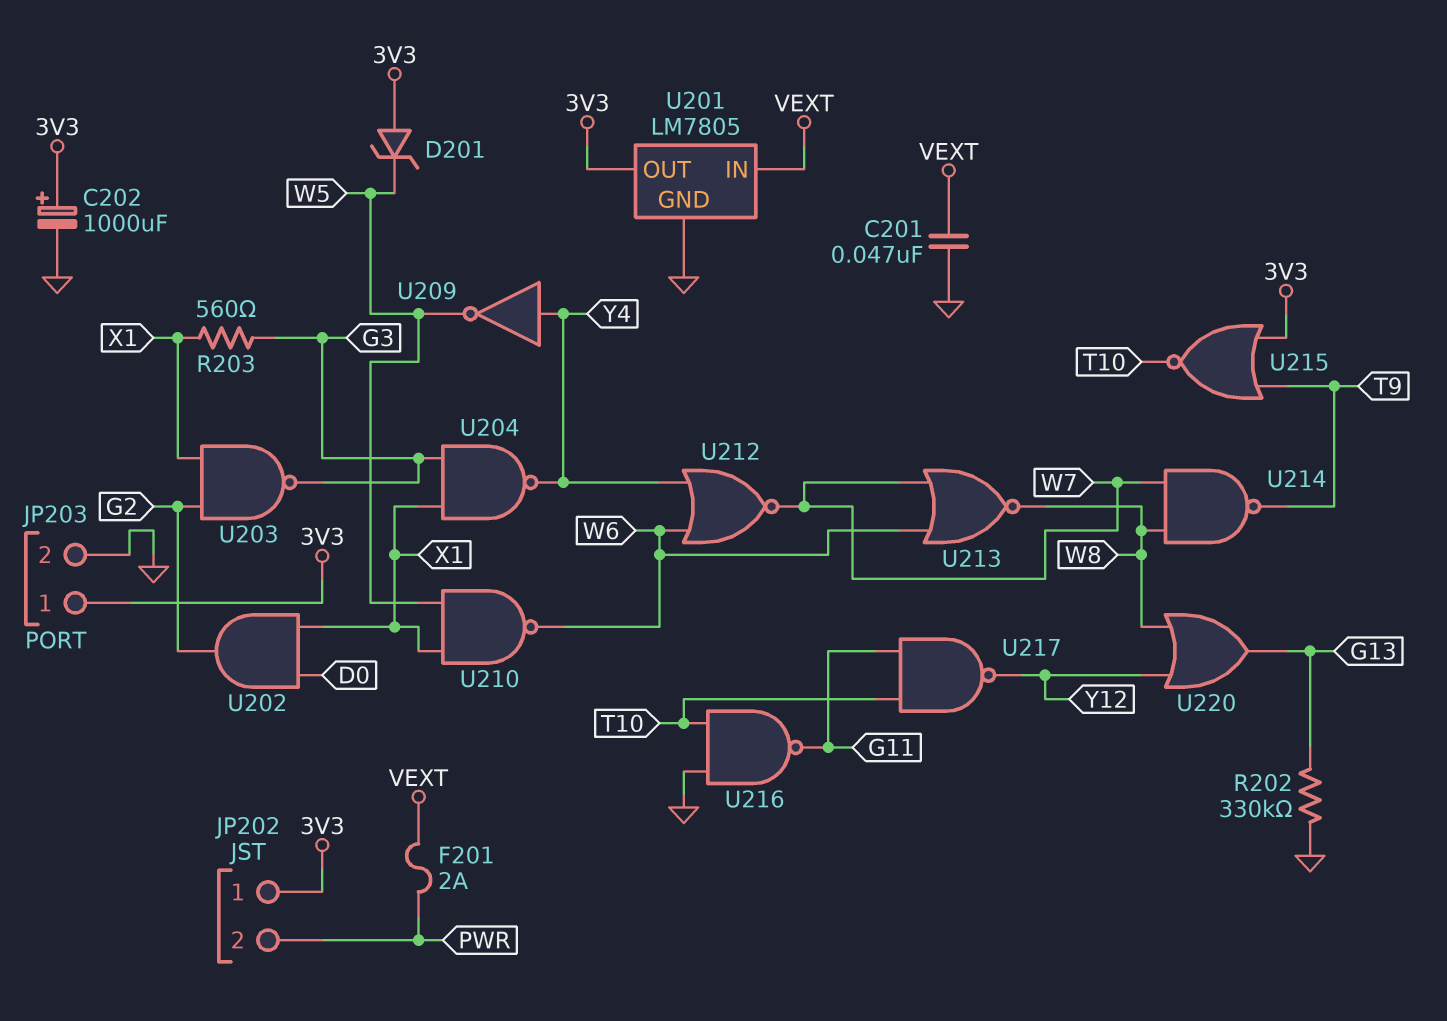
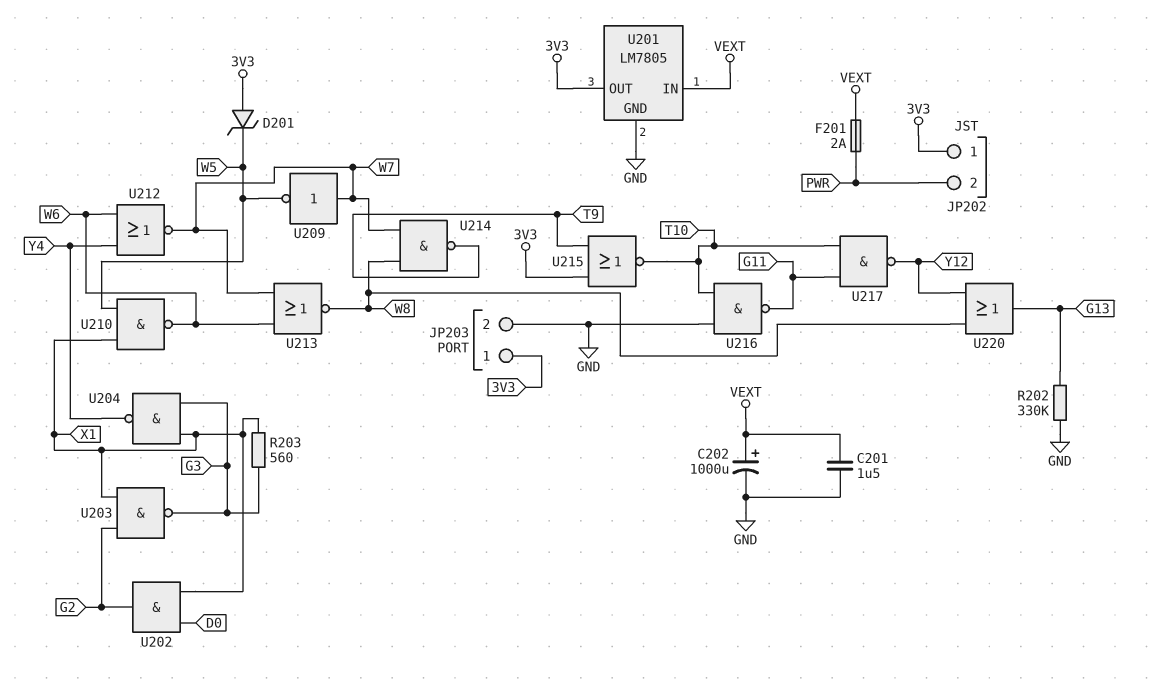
C201: 47nF (GND, VEXT) -> 1.5uF (GND, VEXT)
C202: 1000uF (plus 3V3, minus GND) -> 1000uF (plus VEXT, minus GND)
U209: NOT (in Y4, out W5) -> NOT (in W7, out W5)

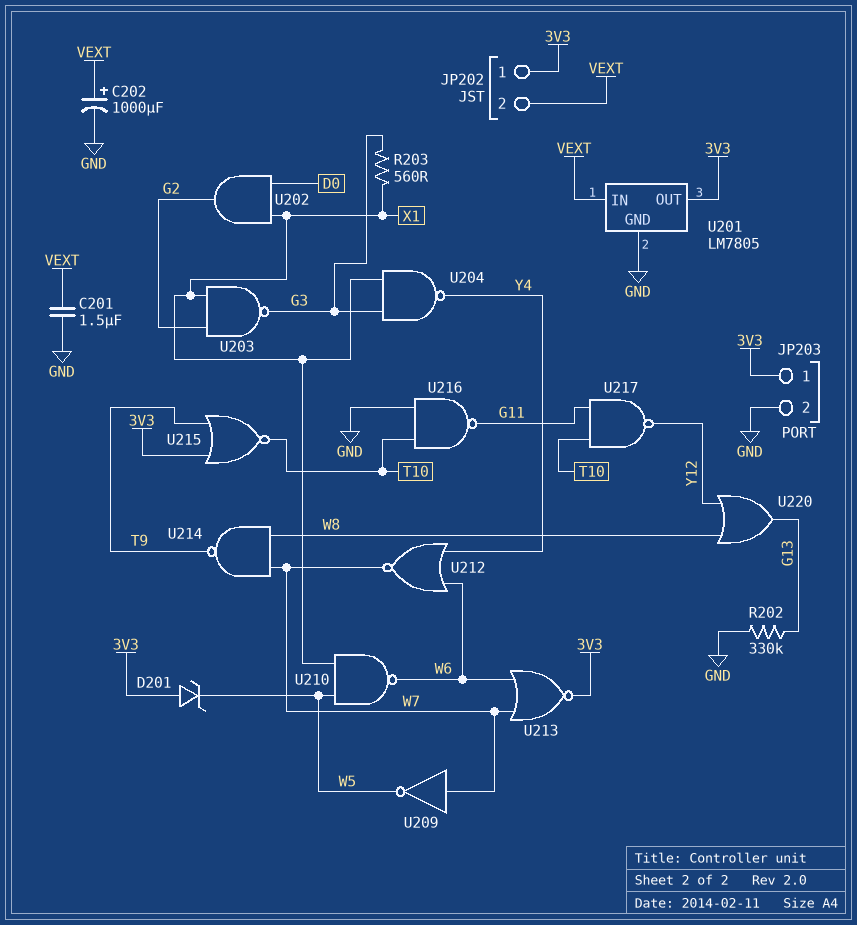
F201: 2A (PWR, VEXT) -> none
JP202 pin 2: PWR -> VEXT
U213: NOR (in W6, in W7, out W8) -> NOR (in W6, in W7, out 3V3)

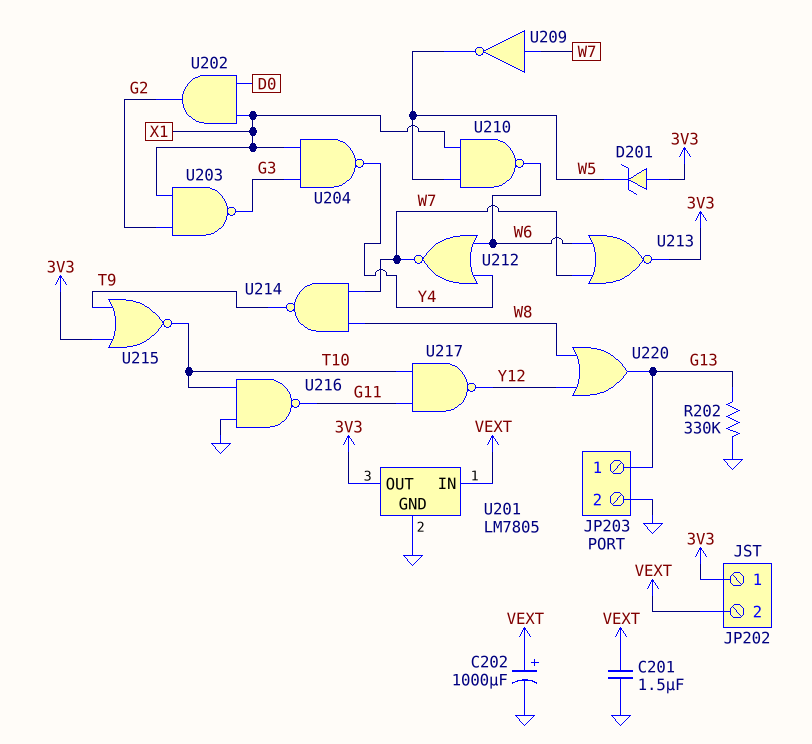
JP203 pin 1: 3V3 -> G13
R203: 560 (G3, X1) -> none

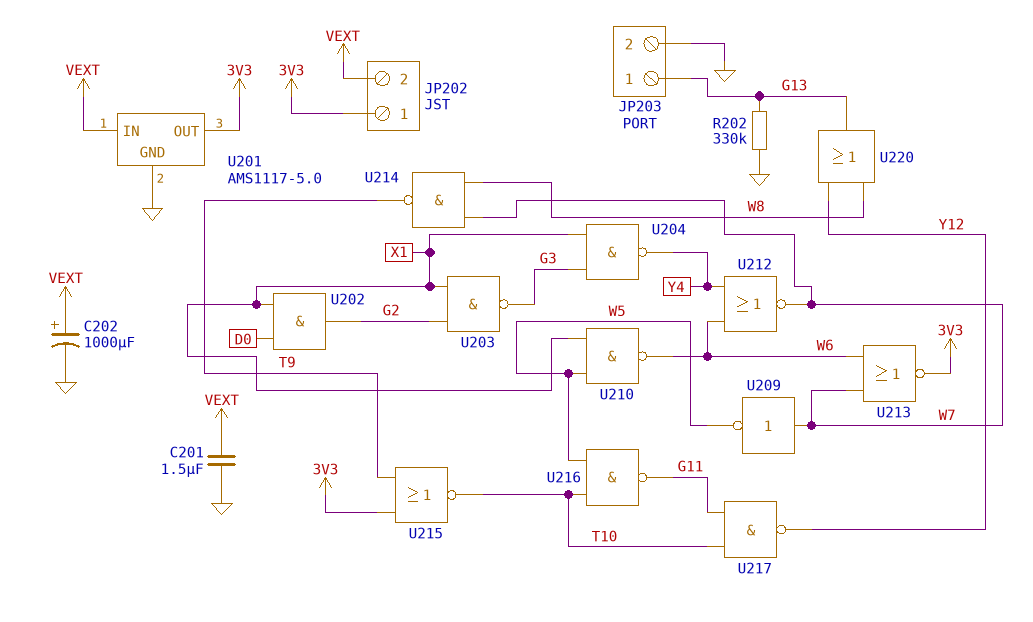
D201: zener (A 3V3, K W5) -> none
U201: LM7805 -> AMS1117-5.0
U216: NAND (in GND, in T10, out G11) -> NAND (in T10, in W5, out G11)

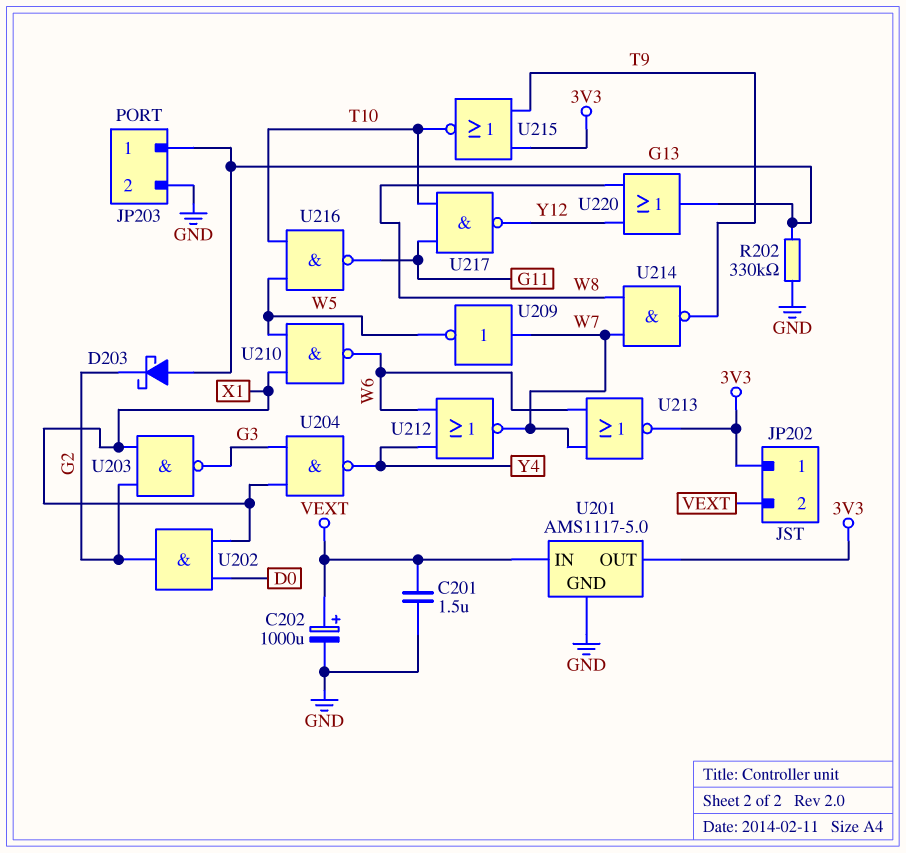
D203: none -> schottky (A G13, K G2)

